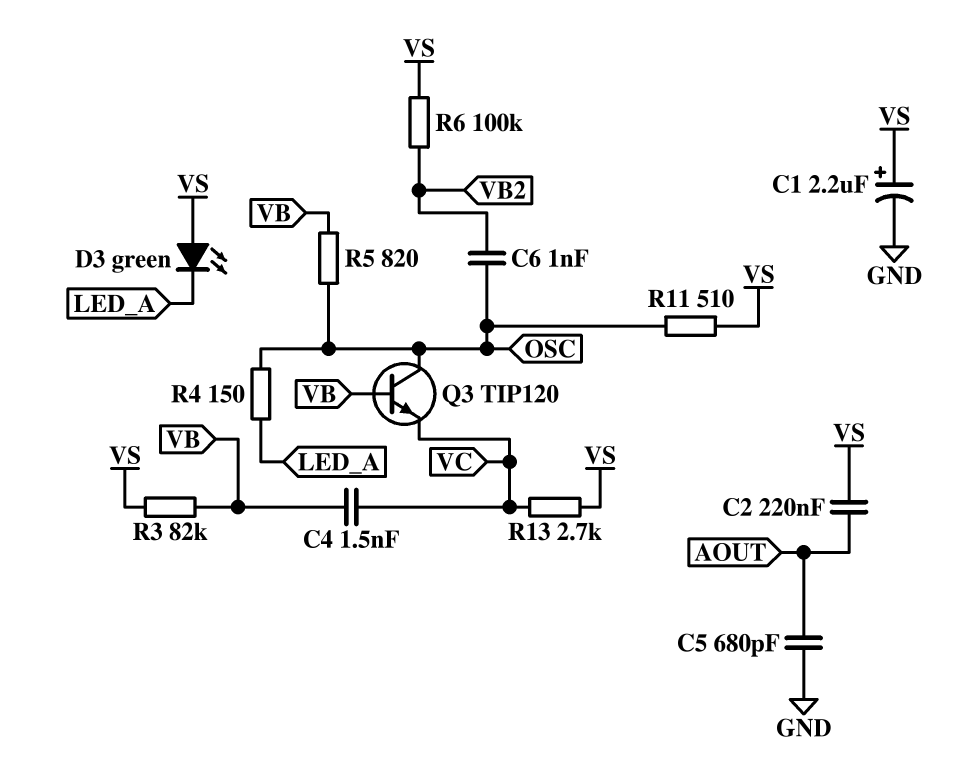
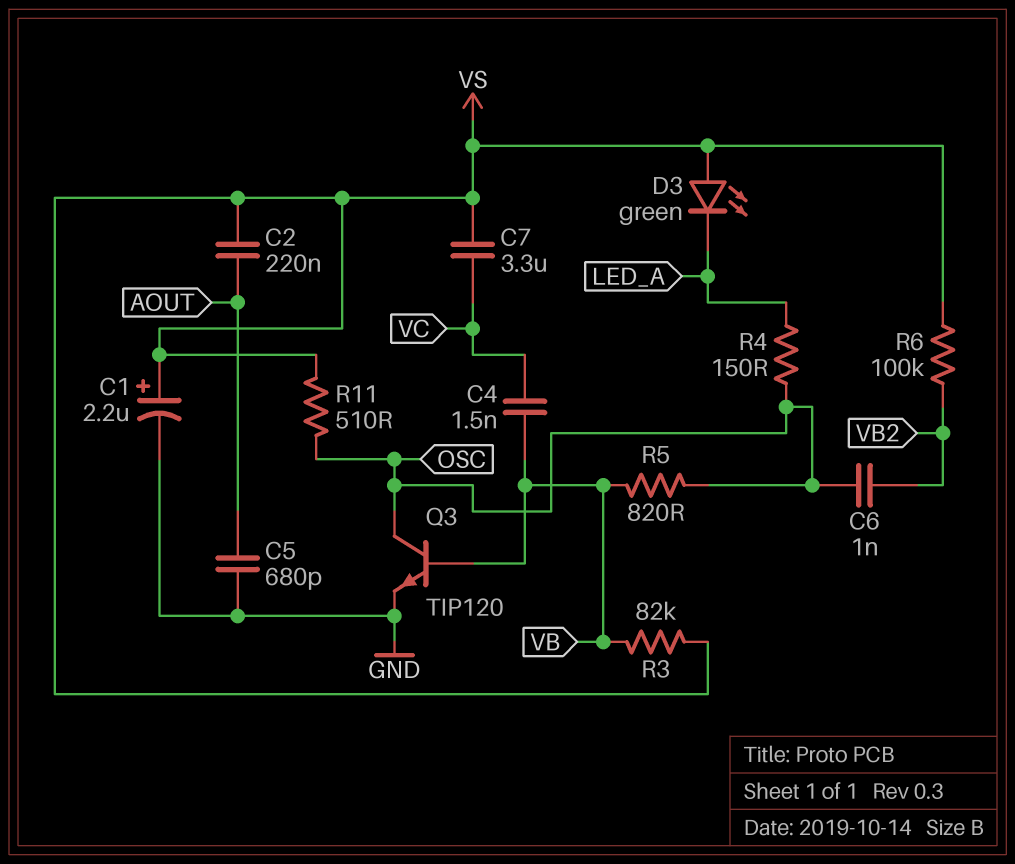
C7: none -> 3.3uF (VC, VS)
Q3: NPN TIP120 (B VB, C OSC, E VC) -> NPN TIP120 (B VB, C OSC, E GND)
R13: 2.7k (VC, VS) -> none

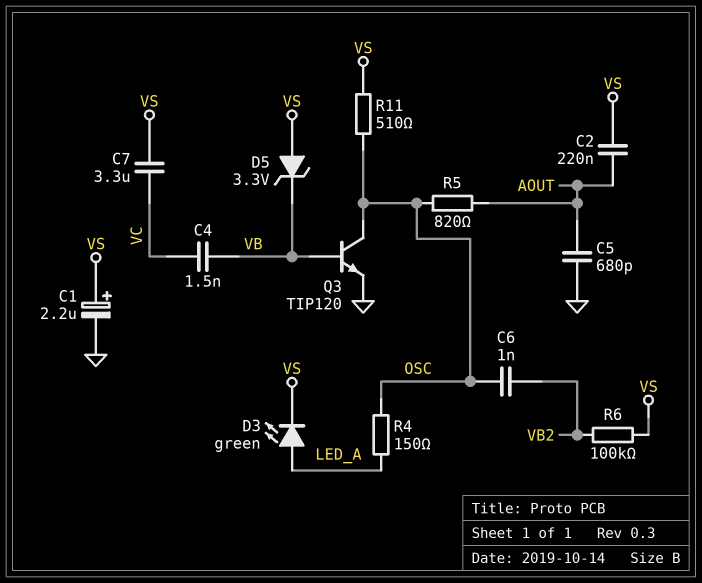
D3: LED green (A VS, K LED_A) -> LED green (A LED_A, K VS)
D5: none -> zener 3.3V (A VS, K VB)
R3: 82k (VB, VS) -> none
R5: 820 (OSC, VB) -> 820 (AOUT, OSC)

